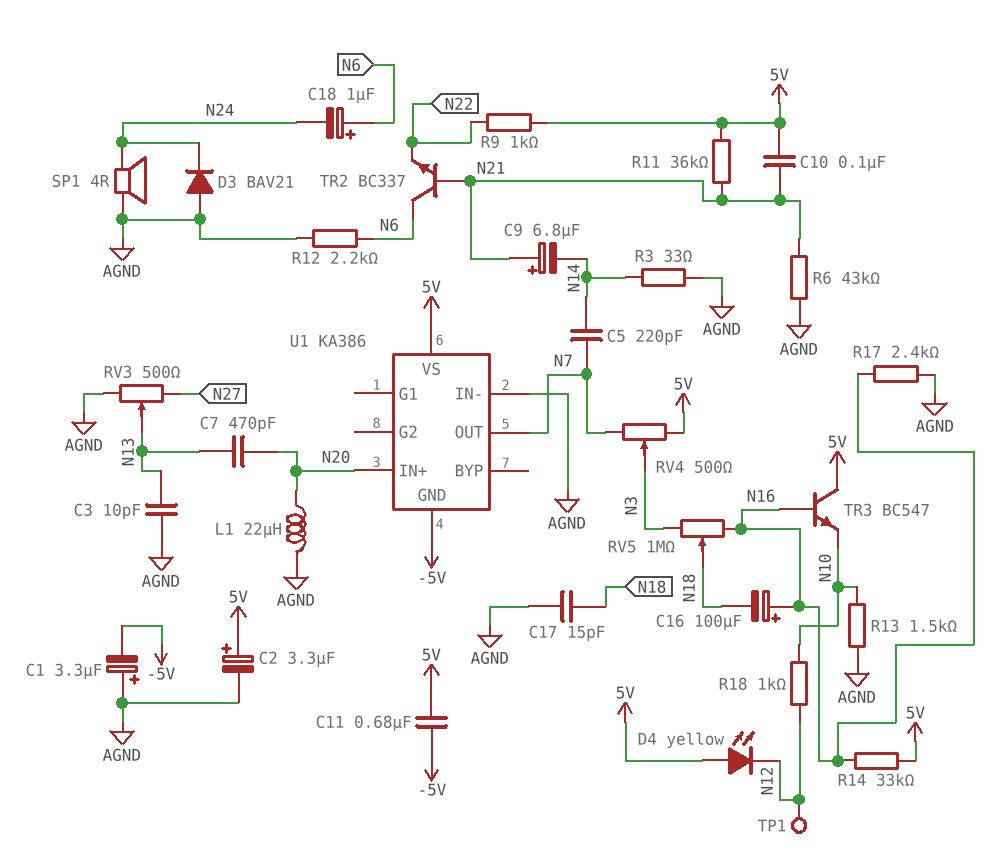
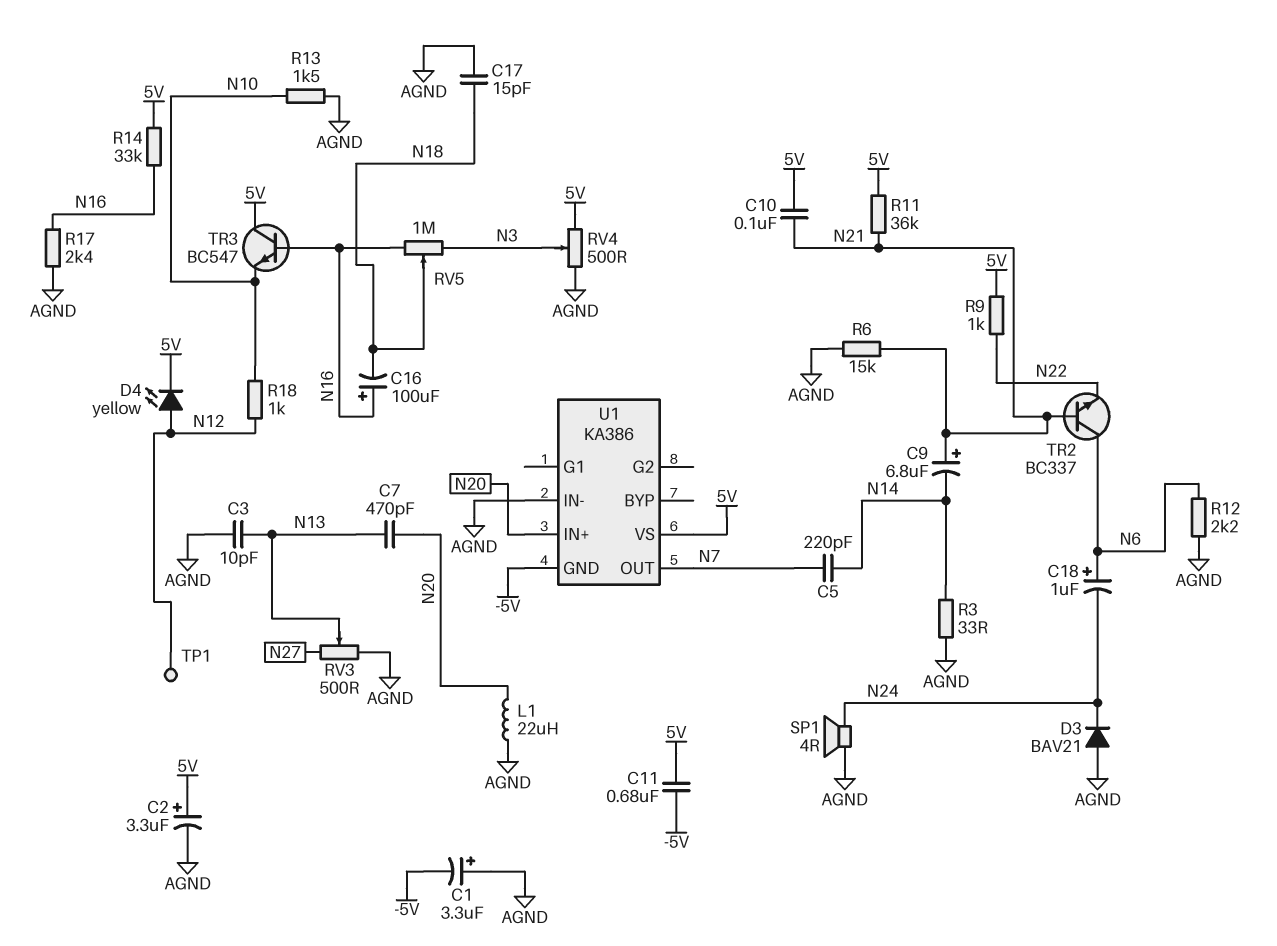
D4: LED yellow (A 5V, K N12) -> LED yellow (A N12, K 5V)
R6: 43k (AGND, N21) -> 15k (AGND, N21)
RV4: 500 (5V, N7, wiper N3) -> 500 (5V, AGND, wiper N3)

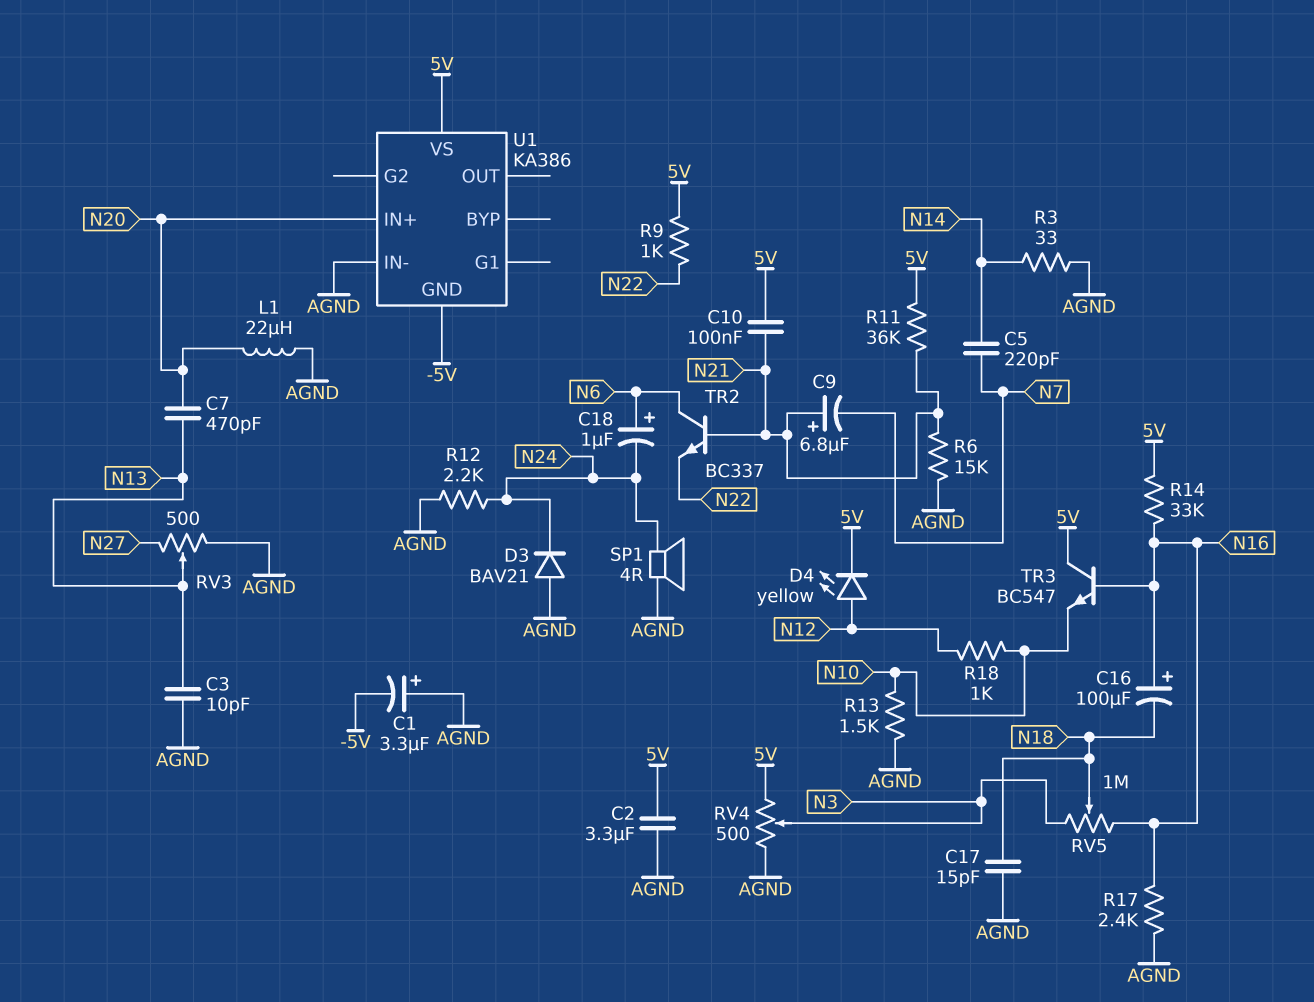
C2: 3.3uF (plus 5V, minus AGND) -> 3.3uF (5V, AGND)
C9: 6.8uF (plus N21, minus N14) -> 6.8uF (plus N21, minus N7)
C11: 680nF (-5V, 5V) -> none
R12: 2.2k (AGND, N6) -> 2.2k (AGND, N24)
TP1: test point (N12) -> none
U1 pin OUT: N7 -> none

